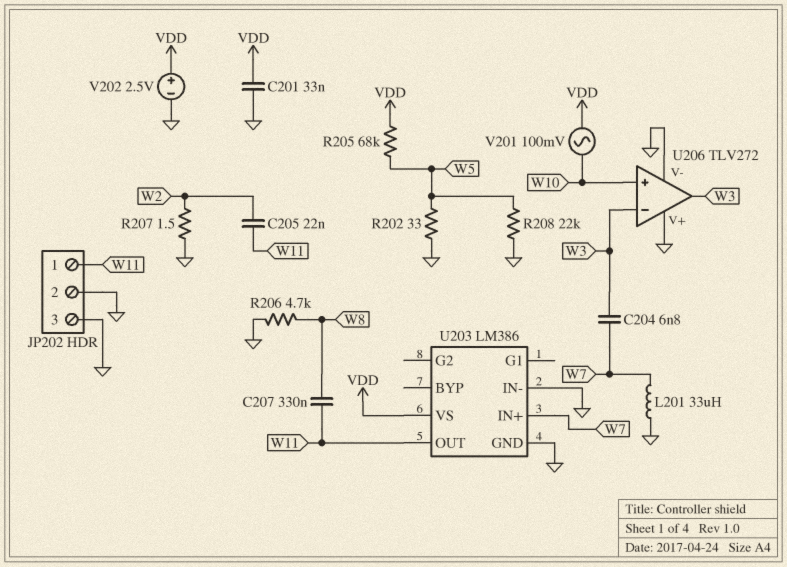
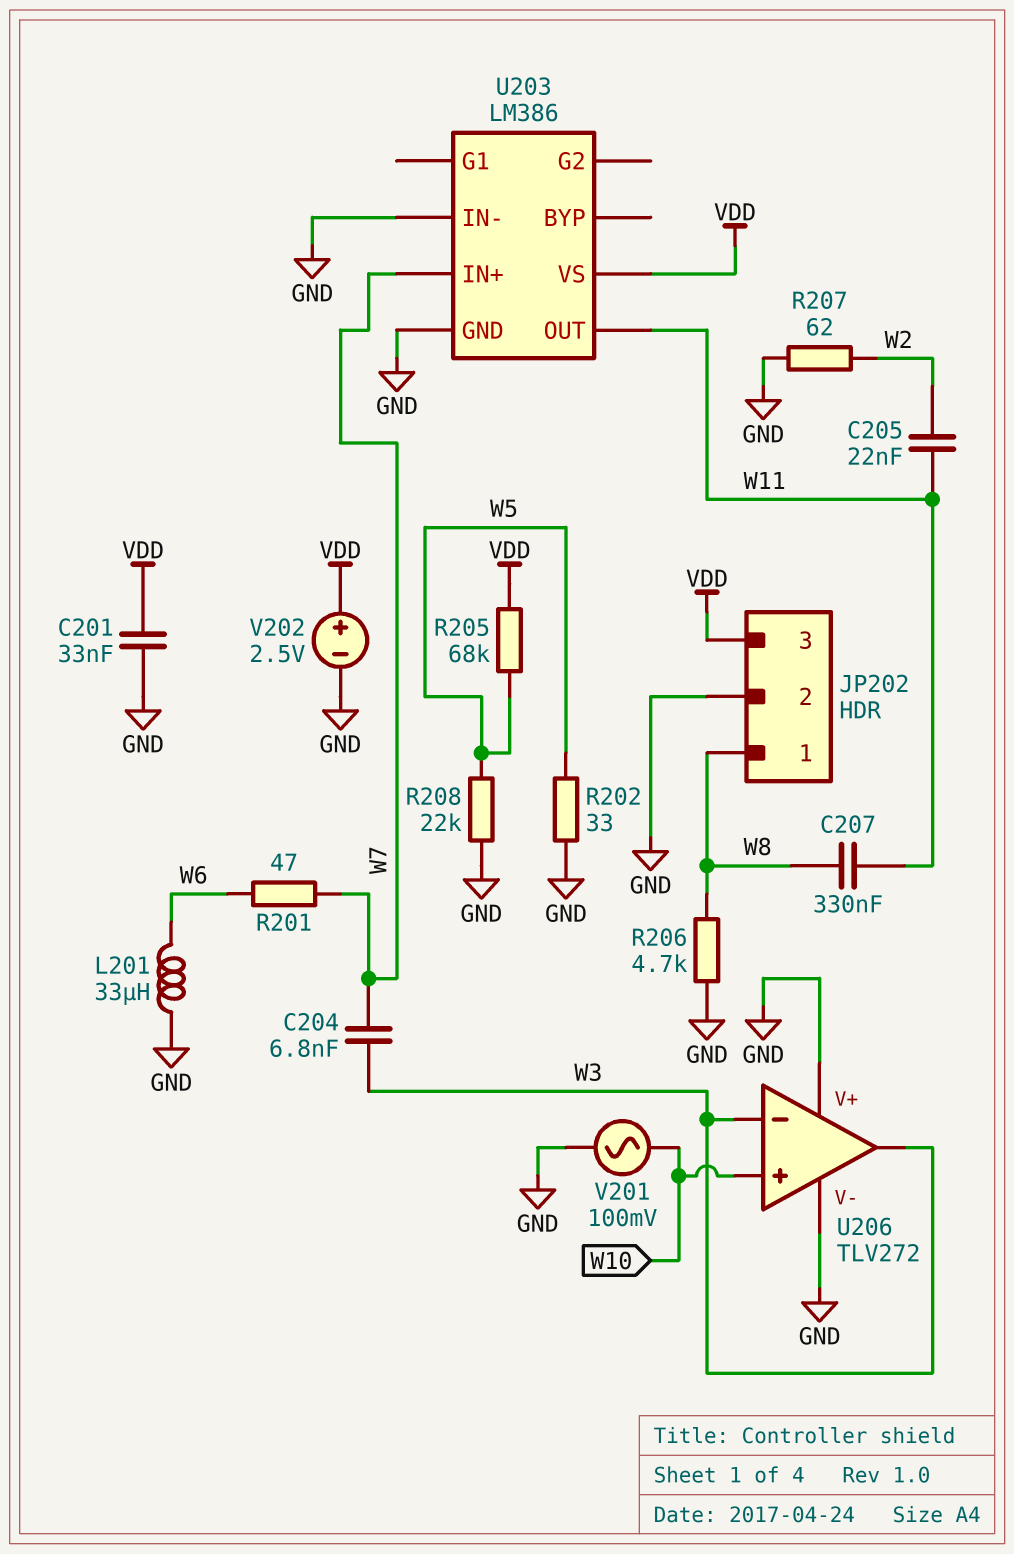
JP202 pin 1: W11 -> W8
JP202 pin 3: GND -> VDD
L201: 33uH (GND, W7) -> 33uH (GND, W6)
R201: none -> 47 (W6, W7)
R207: 1.5 (GND, W2) -> 62 (GND, W2)
V201: AC 100mV (VDD, W10) -> AC 100mV (GND, W10)

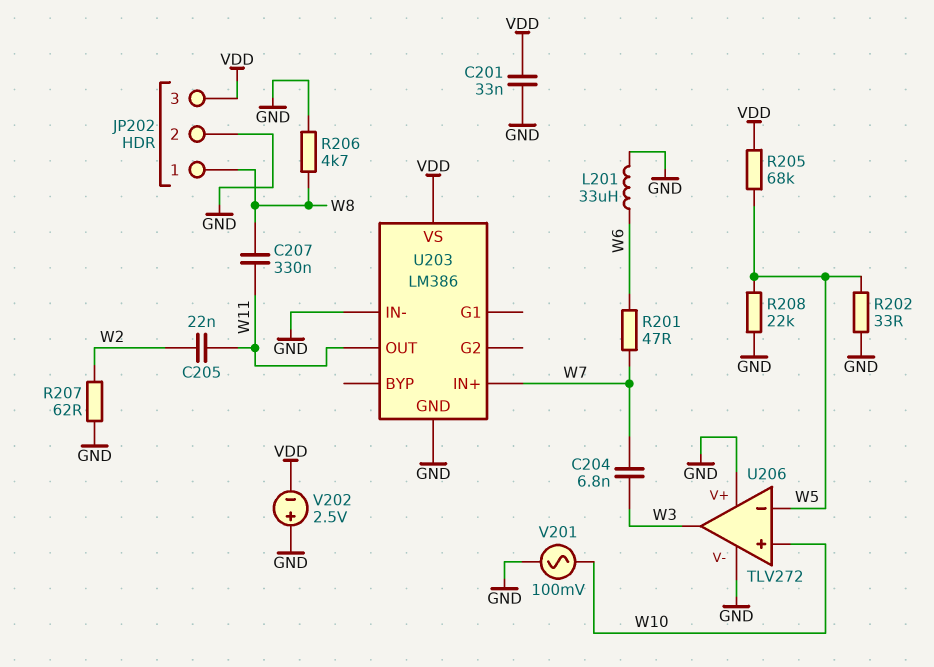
U206 pin in-: W3 -> W5
V202: 2.5V (plus VDD, minus GND) -> 2.5V (plus GND, minus VDD)

